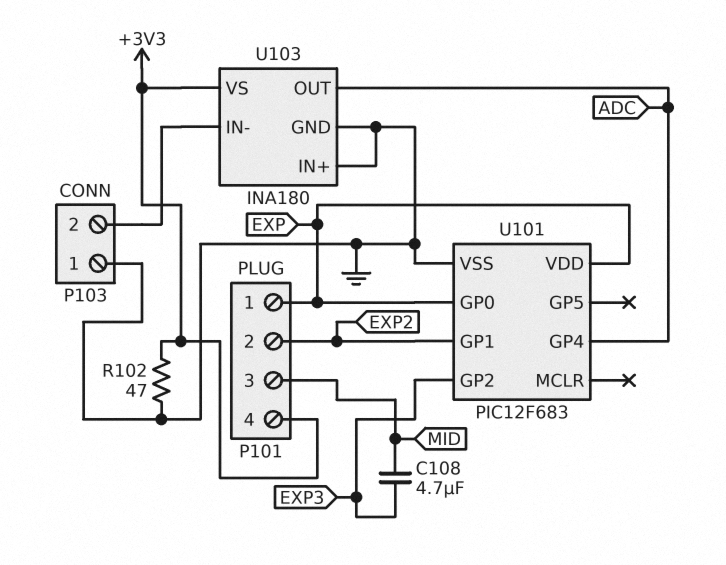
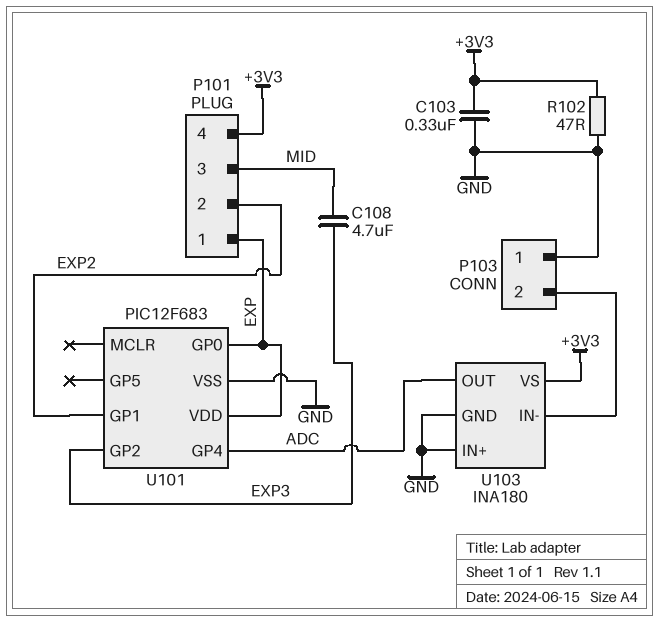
C103: none -> 330nF (+3V3, GND)

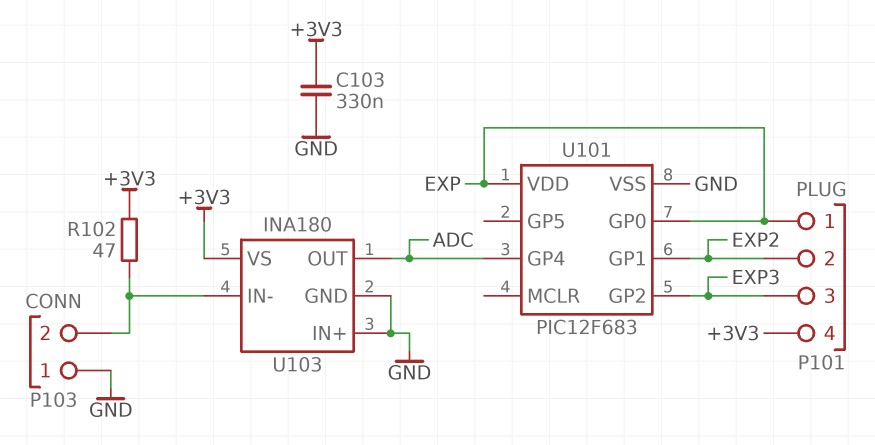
C108: 4.7uF (EXP3, MID) -> none
P101 pin 3: MID -> EXP3
R102: 47 (+3V3, GND) -> 47 (+3V3, P103/2)

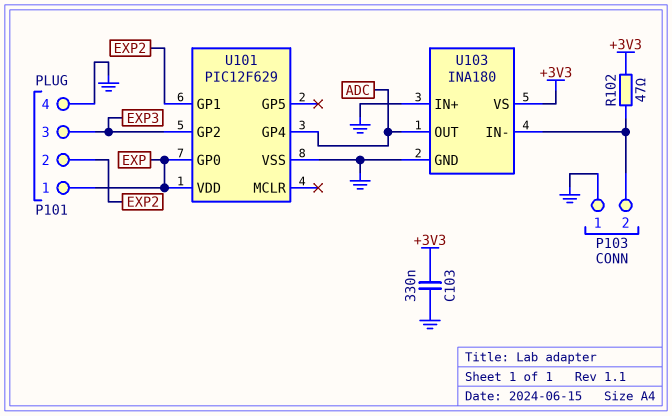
P101 pin 4: +3V3 -> GND
U101: PIC12F683 -> PIC12F629

